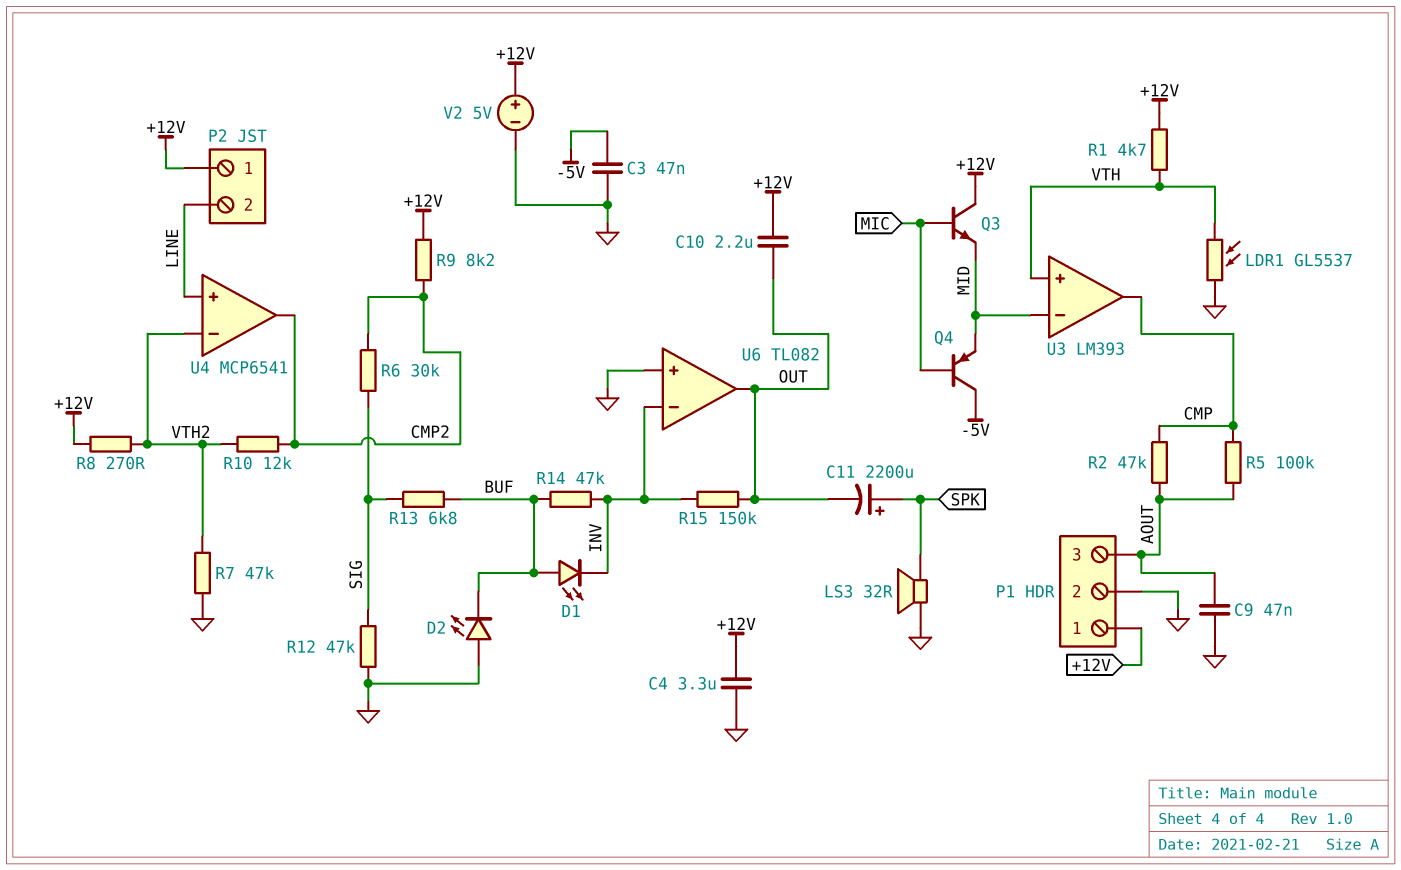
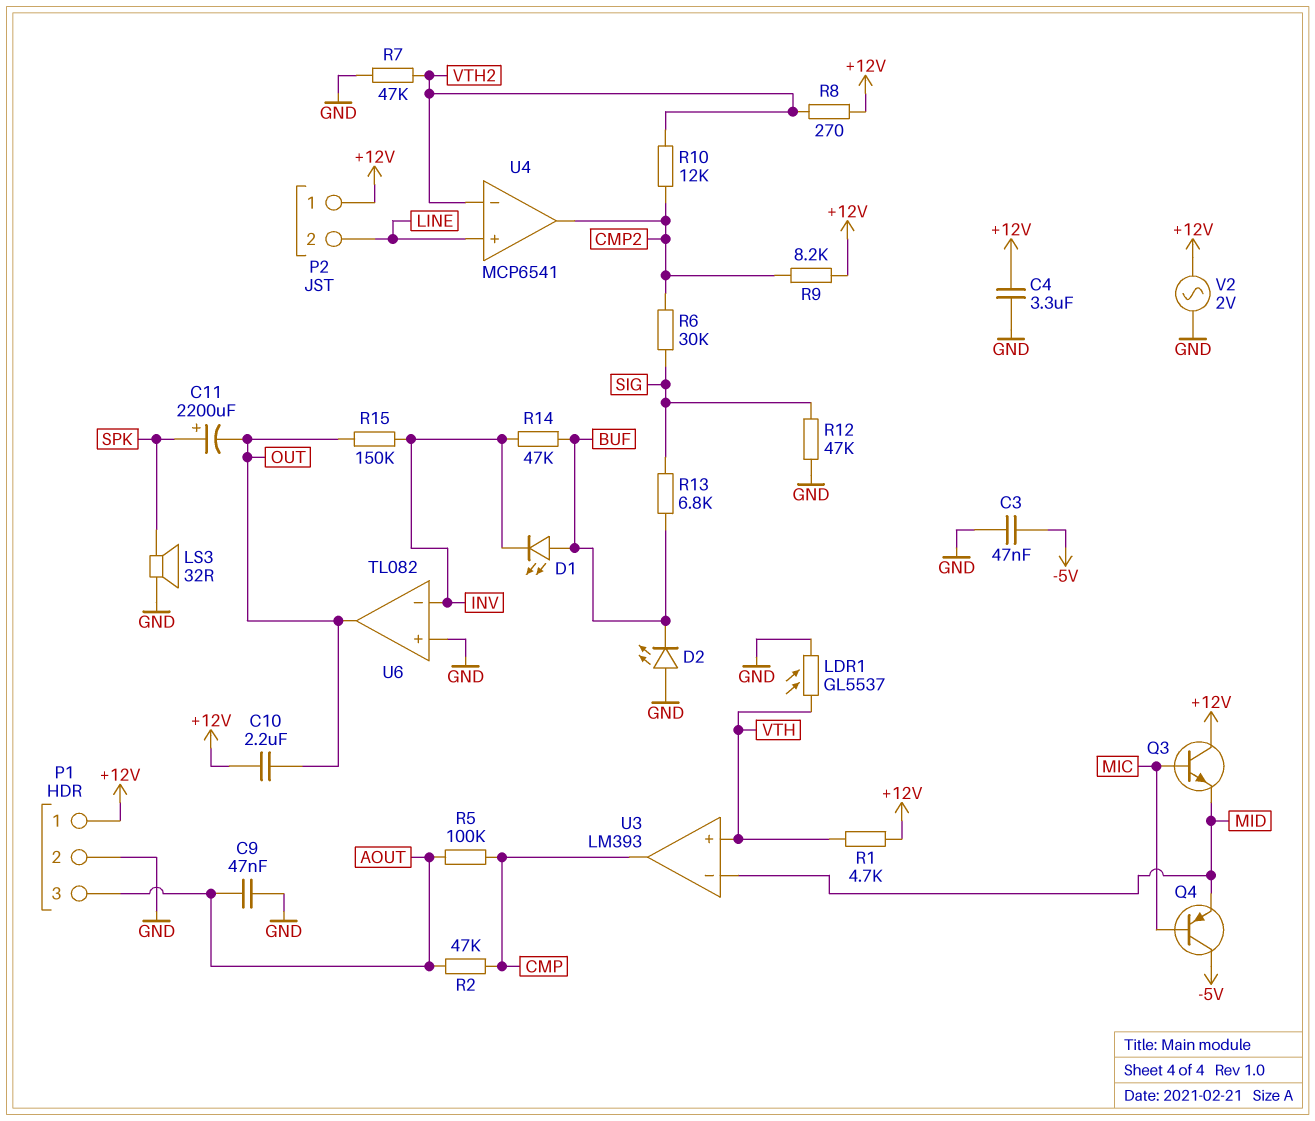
V2: 5V (plus +12V, minus GND) -> AC 2V (+12V, GND)

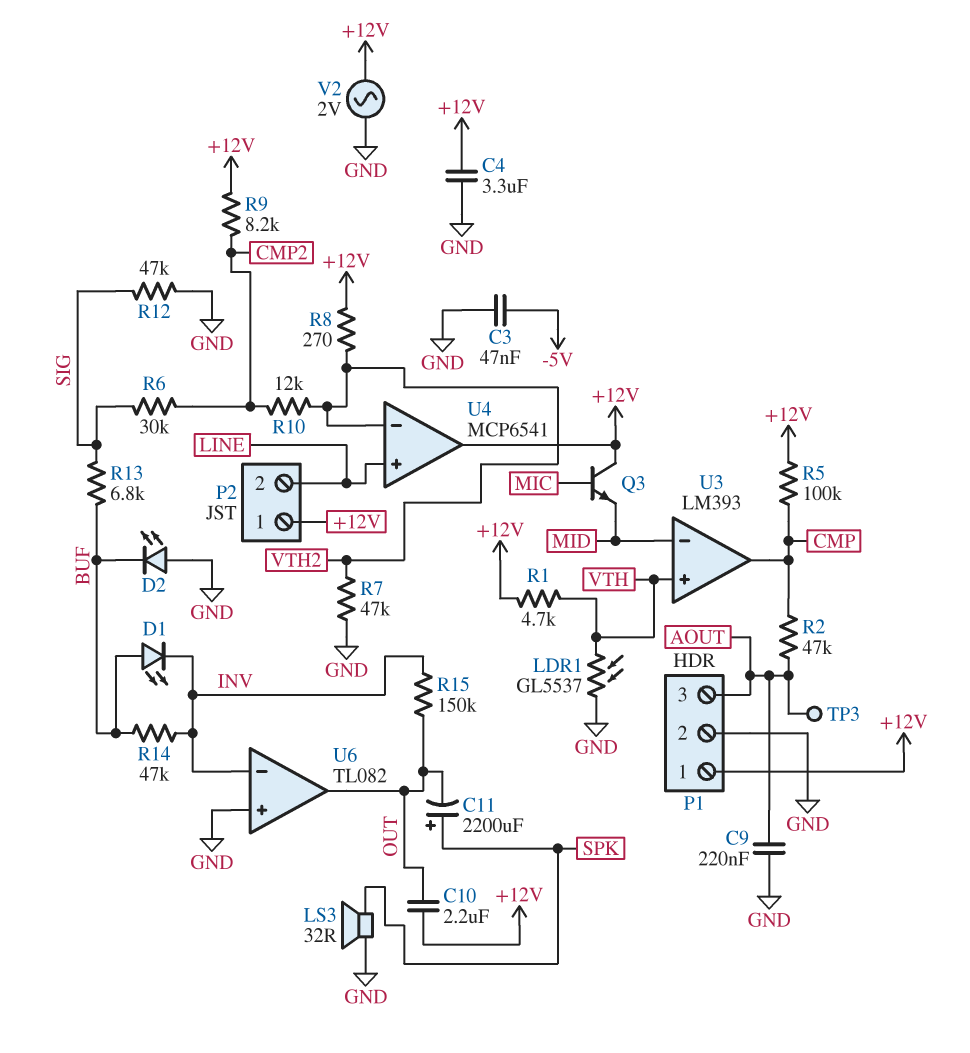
C9: 47nF (AOUT, GND) -> 220nF (AOUT, GND)
Q4: PNP (B MIC, C -5V, E MID) -> none
R5: 100k (AOUT, CMP) -> 100k (+12V, CMP)
TP3: none -> test point (AOUT)
U4 pin out: CMP2 -> +12V

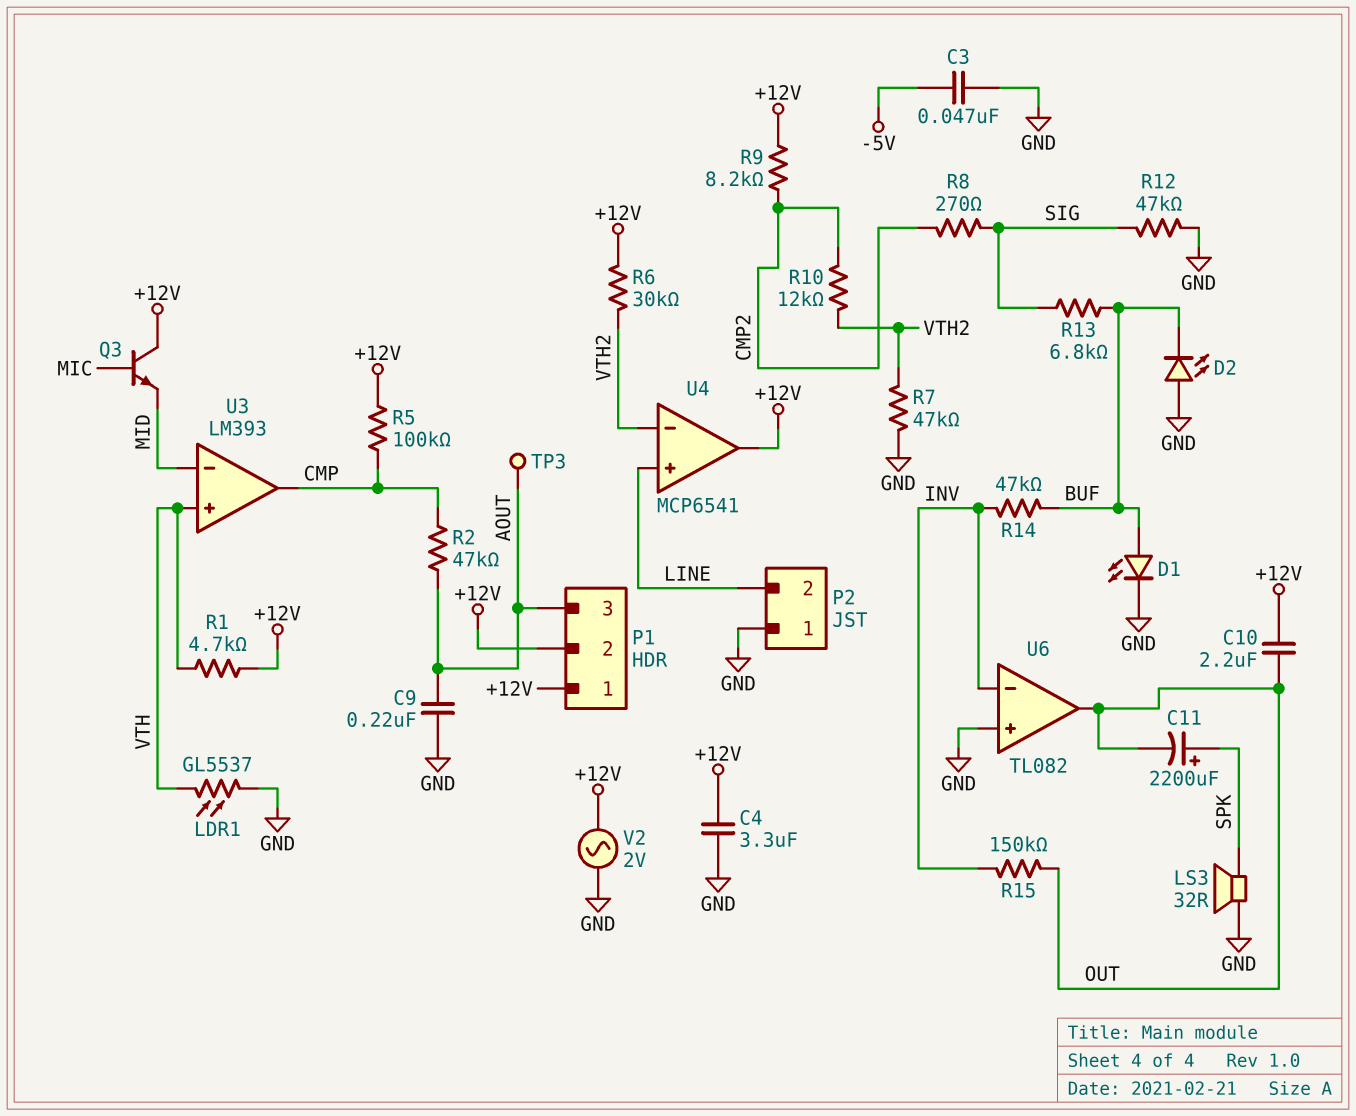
D1: LED (A BUF, K INV) -> LED (A BUF, K GND)
P1 pin 2: GND -> +12V
P2 pin 1: +12V -> GND
R6: 30k (CMP2, SIG) -> 30k (+12V, VTH2)
R8: 270 (+12V, VTH2) -> 270 (CMP2, SIG)

